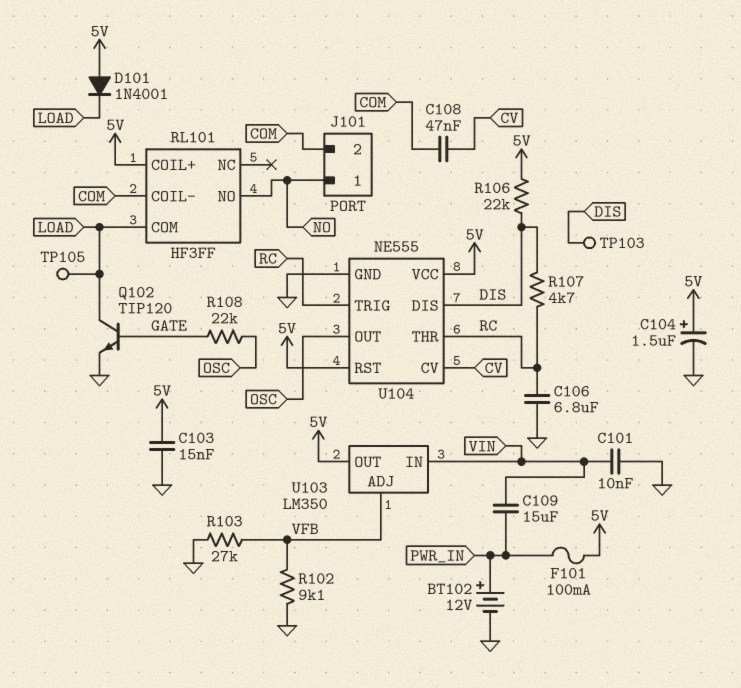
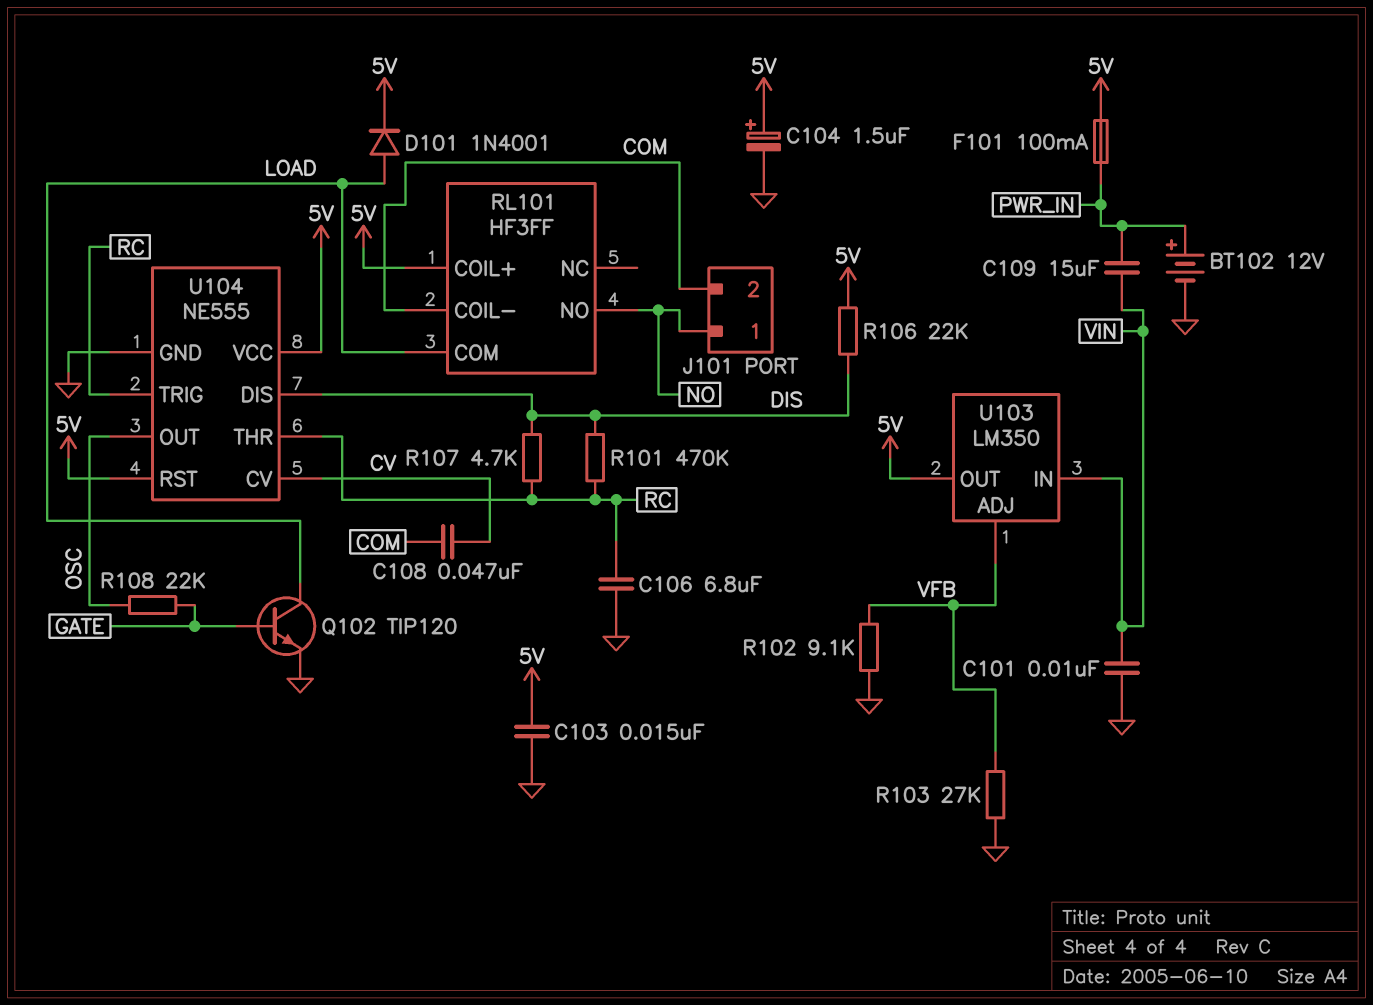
D101: diode 1N4001 (A 5V, K LOAD) -> diode 1N4001 (A LOAD, K 5V)
R101: none -> 470k (DIS, RC)
TP103: test point (DIS) -> none
TP105: test point (LOAD) -> none

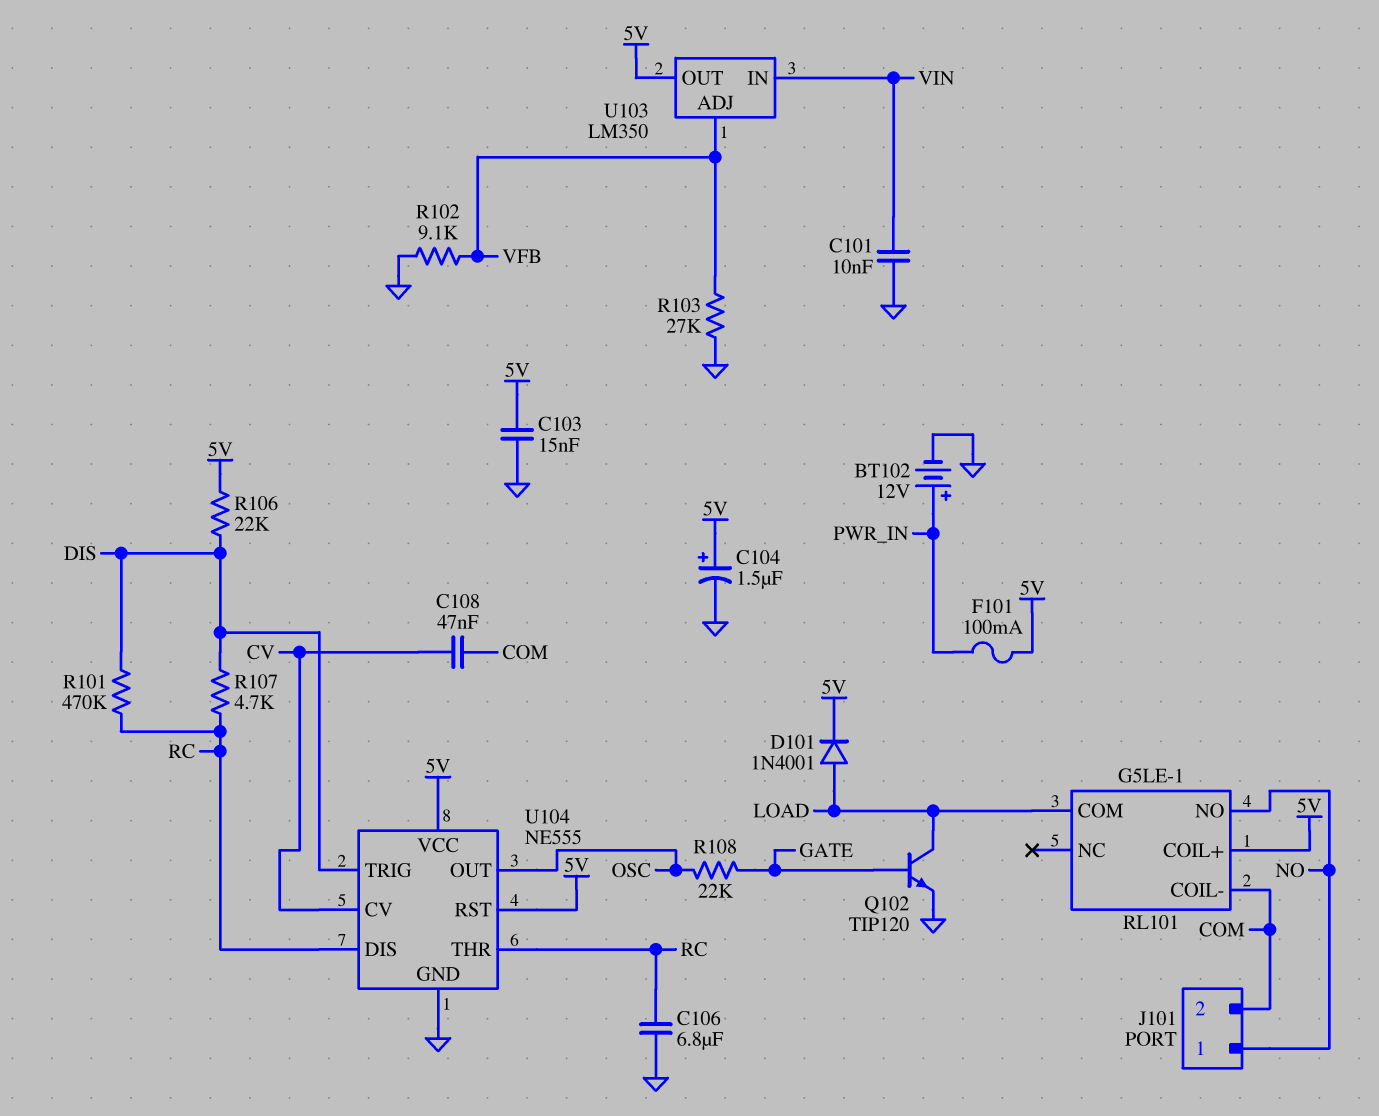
C109: 15uF (PWR_IN, VIN) -> none
RL101: HF3FF -> G5LE-1
U104 pin DIS: DIS -> RC
U104 pin TRIG: RC -> DIS

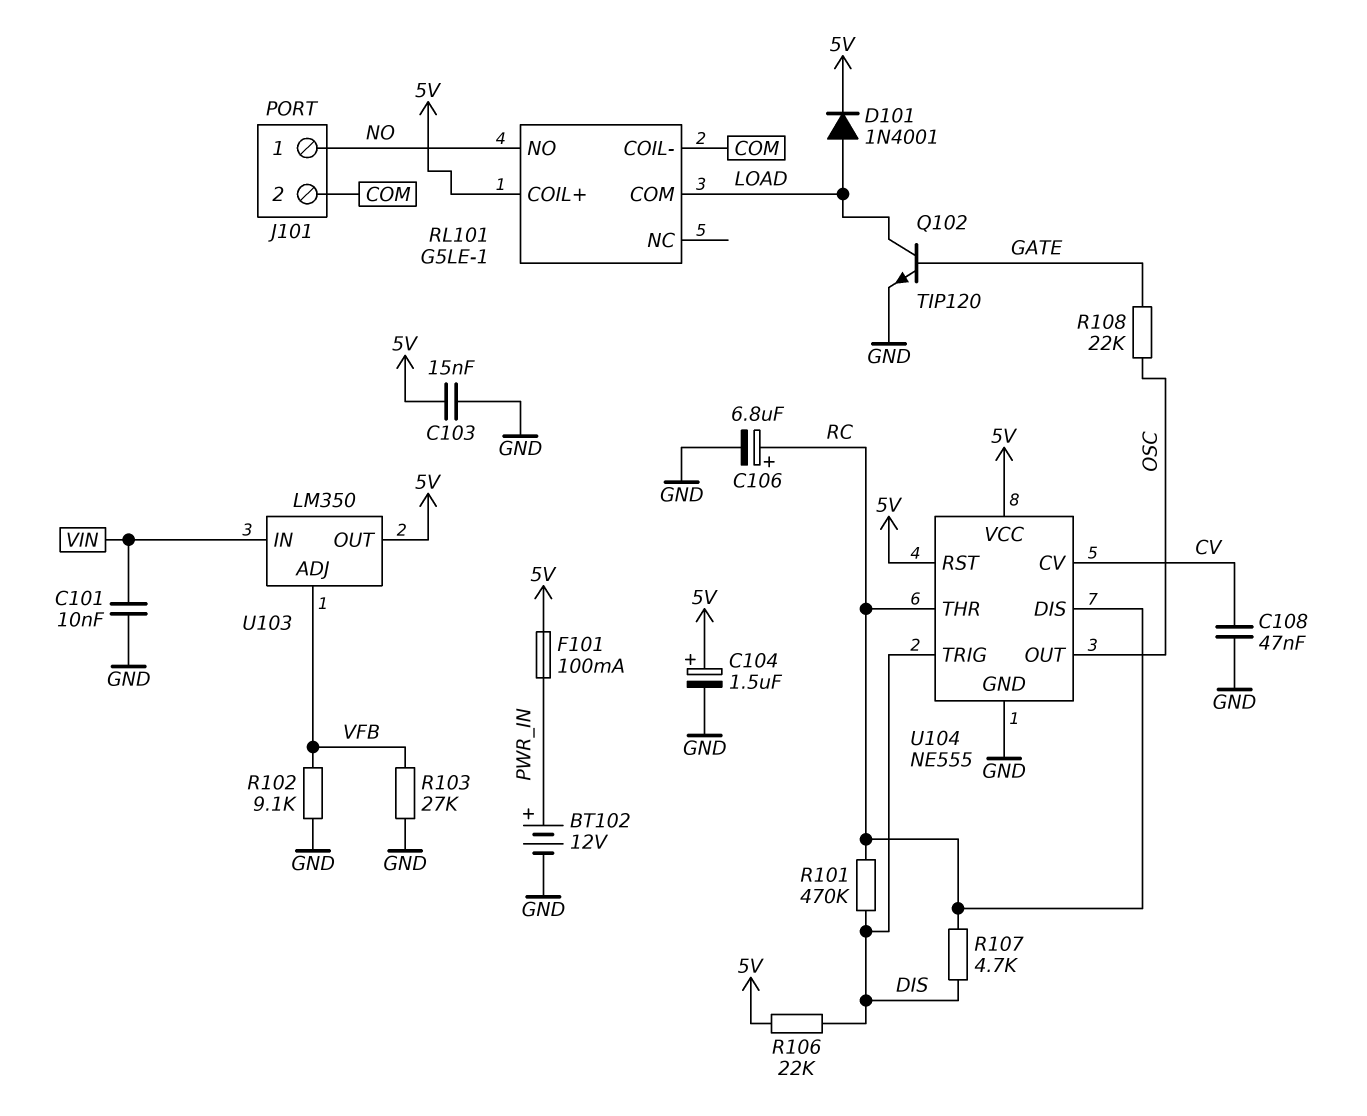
C106: 6.8uF (GND, RC) -> 6.8uF (plus RC, minus GND)
C108: 47nF (COM, CV) -> 47nF (CV, GND)

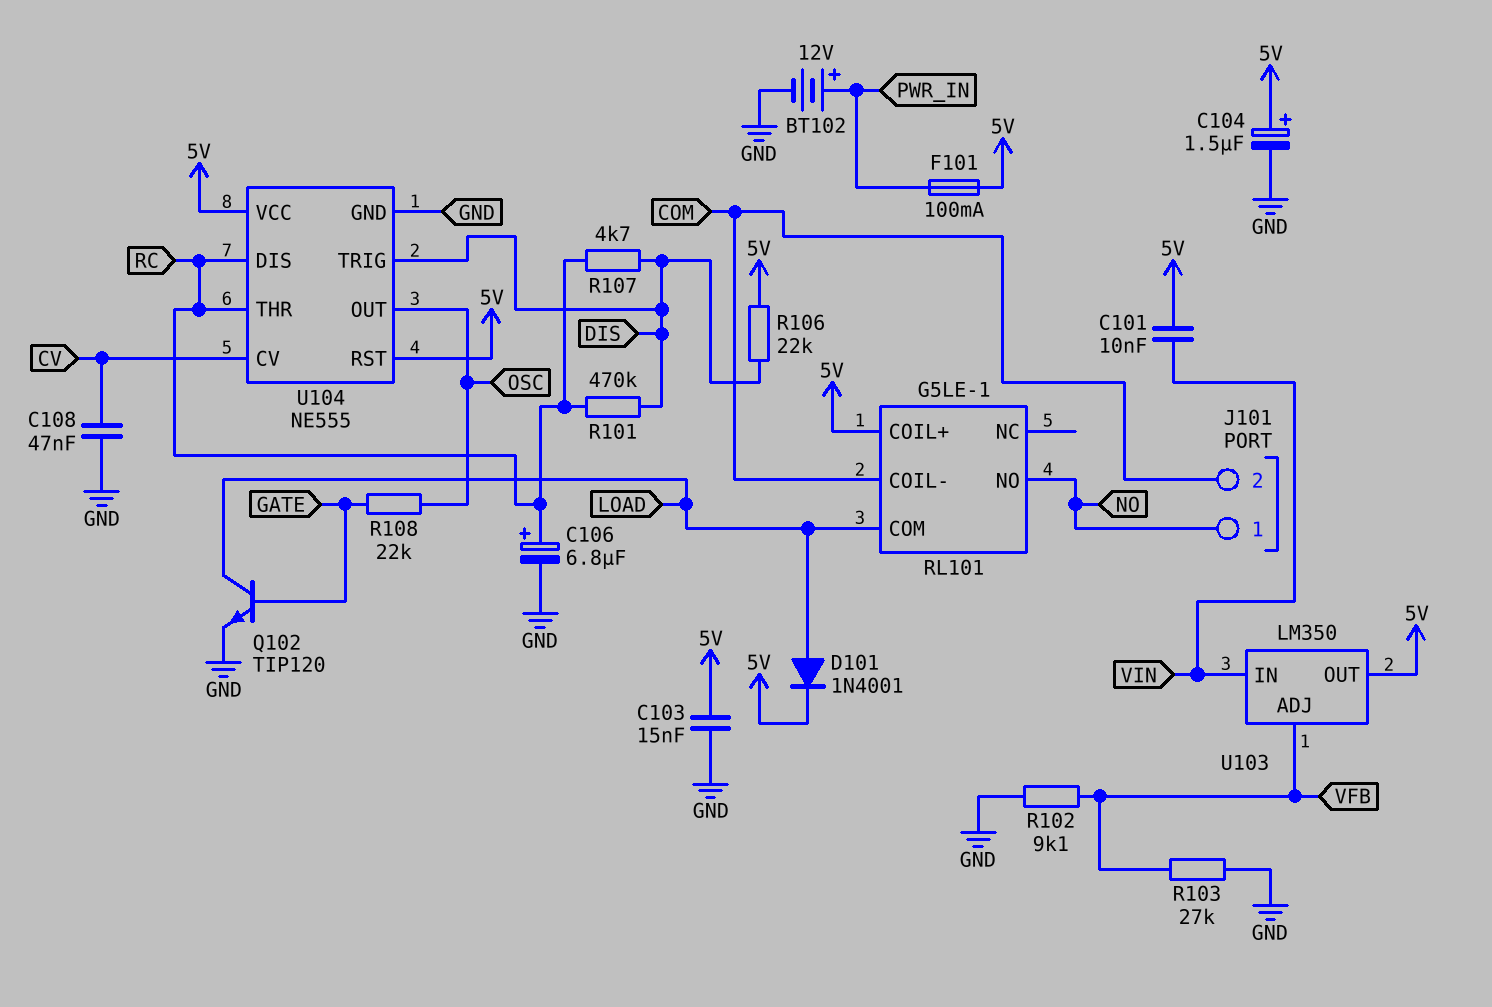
C101: 10nF (GND, VIN) -> 10nF (5V, VIN)

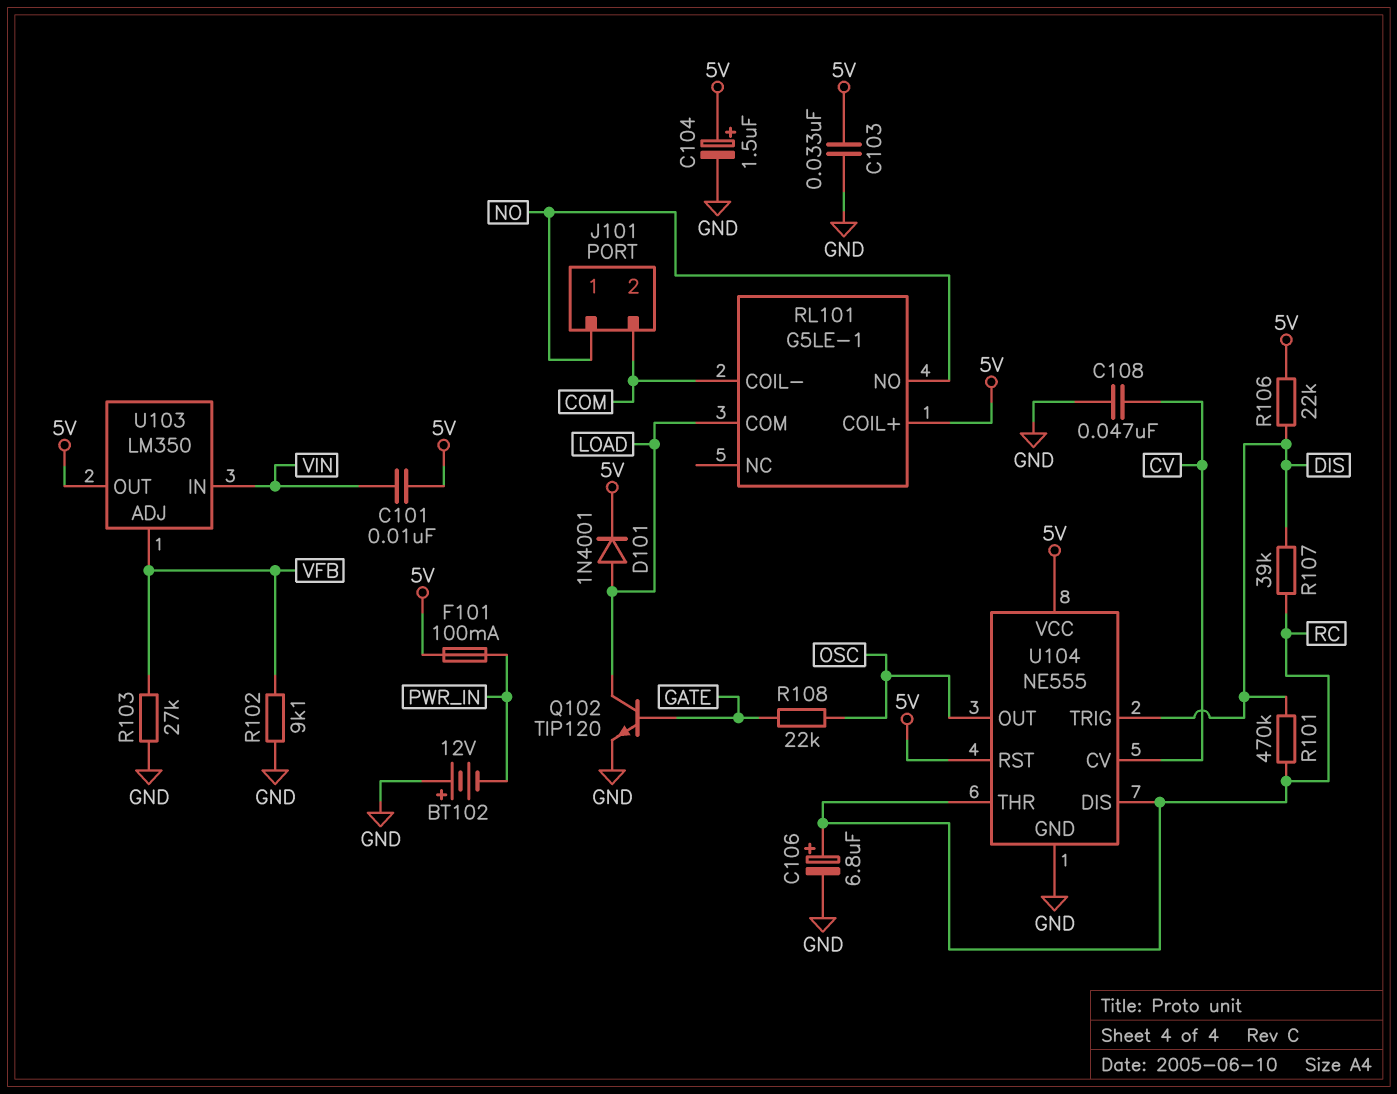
BT102: 12V (plus PWR_IN, minus GND) -> 12V (plus GND, minus PWR_IN)
C103: 15nF (5V, GND) -> 33nF (5V, GND)
R107: 4.7k (DIS, RC) -> 39k (DIS, RC)

